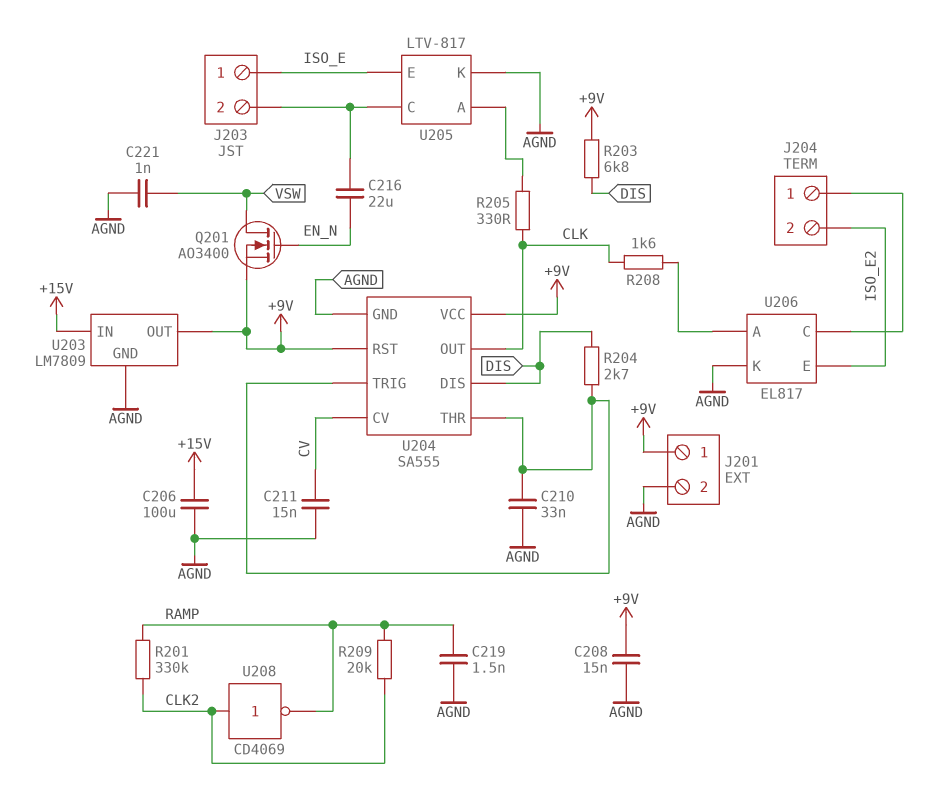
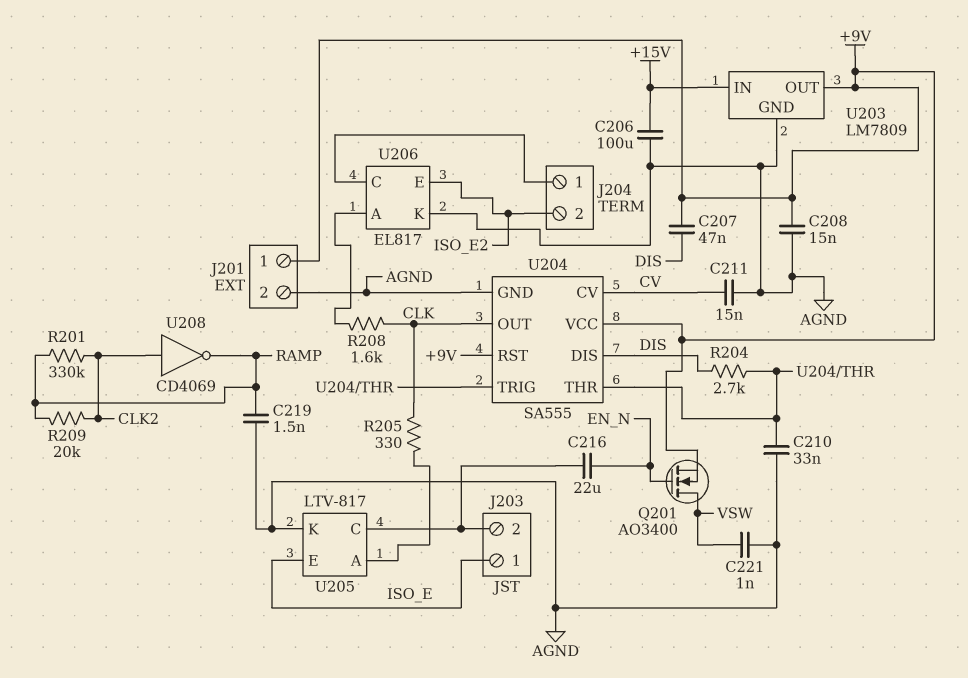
C207: none -> 47nF (+9V, DIS)
R203: 6.8k (+9V, DIS) -> none

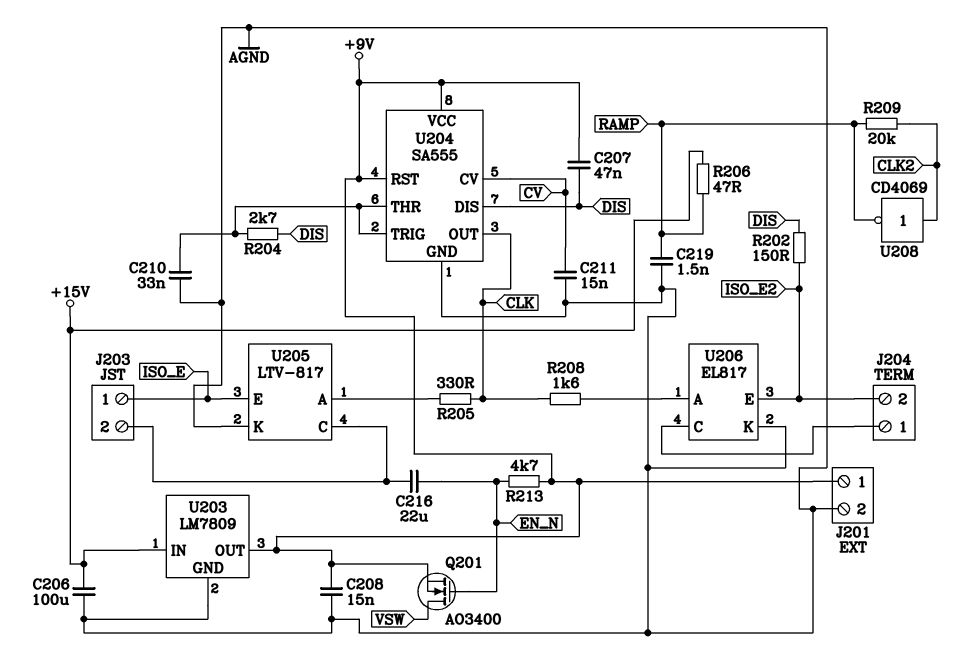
C221: 1nF (AGND, VSW) -> none
R201: 330k (CLK2, RAMP) -> none
R202: none -> 150 (DIS, ISO_E2)
R206: none -> 47 (+15V, RAMP)
R213: none -> 4.7k (+9V, EN_N)

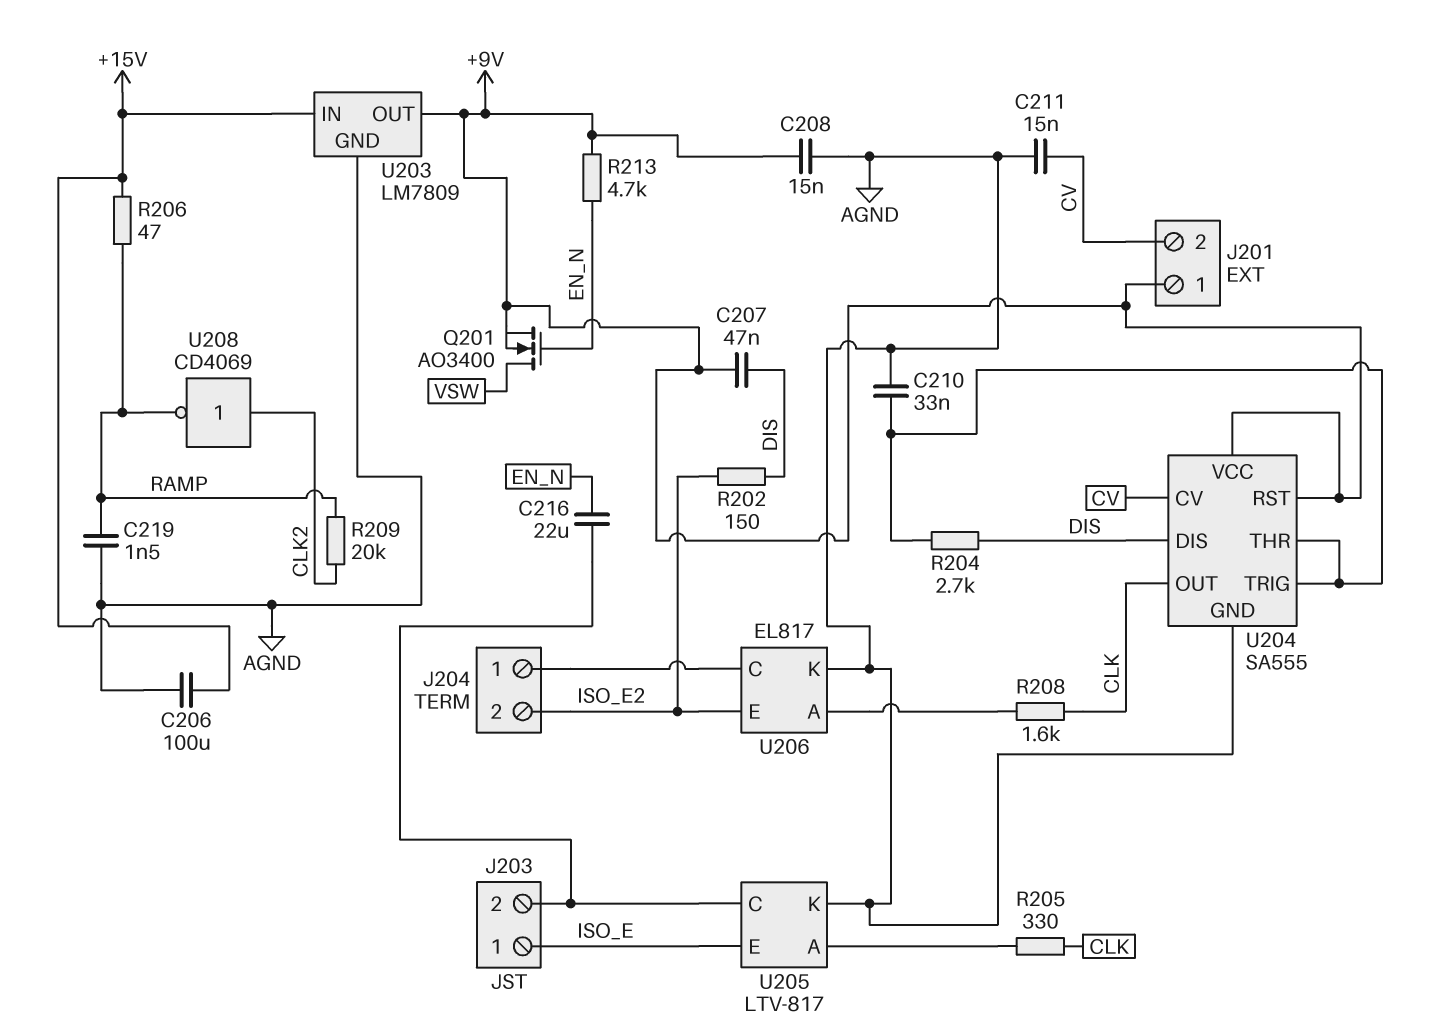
J201 pin 2: AGND -> CV

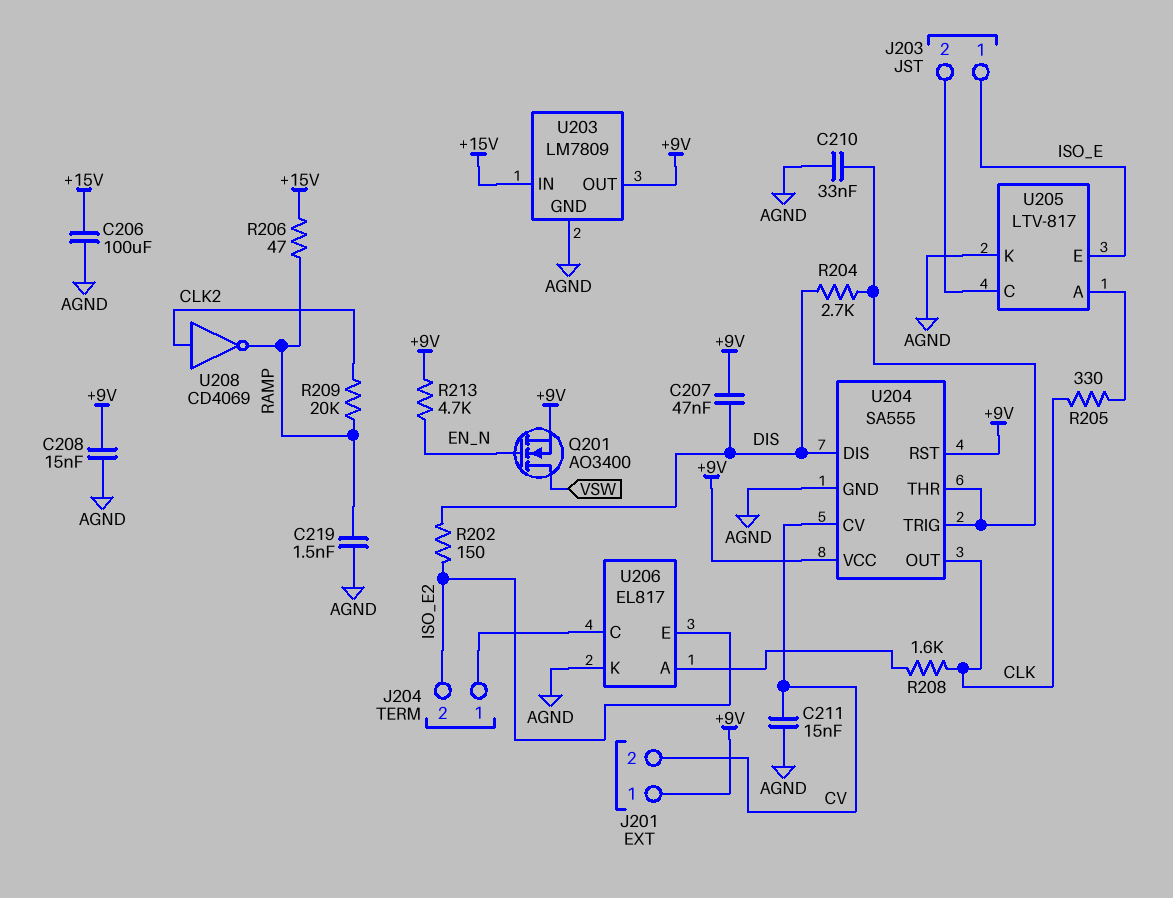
C216: 22uF (EN_N, J203/2) -> none

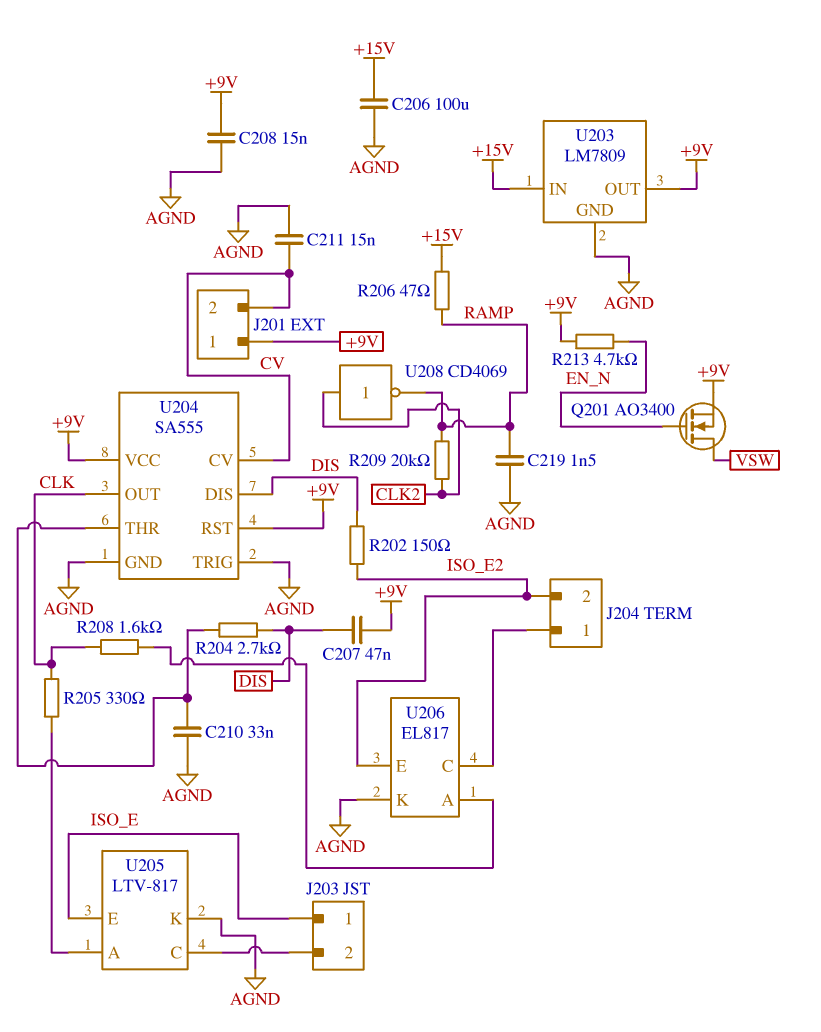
U204 pin TRIG: U204/THR -> AGND

